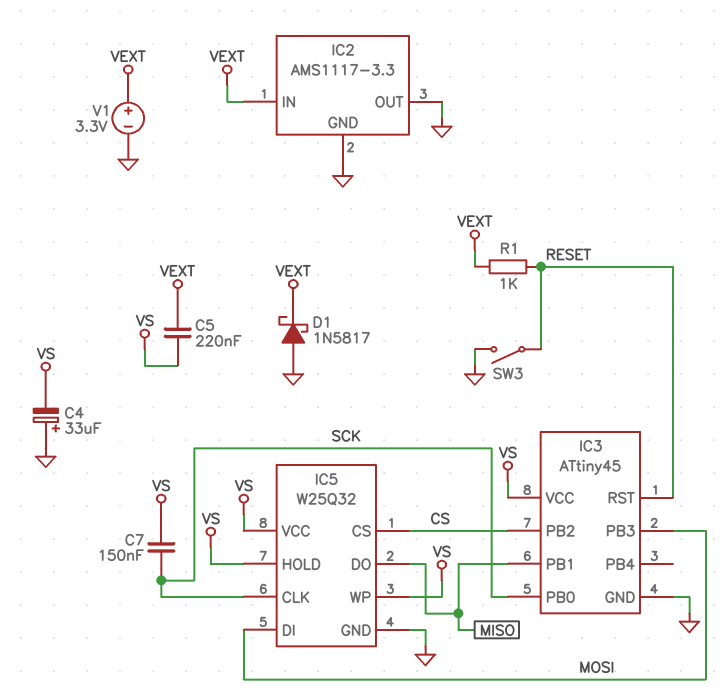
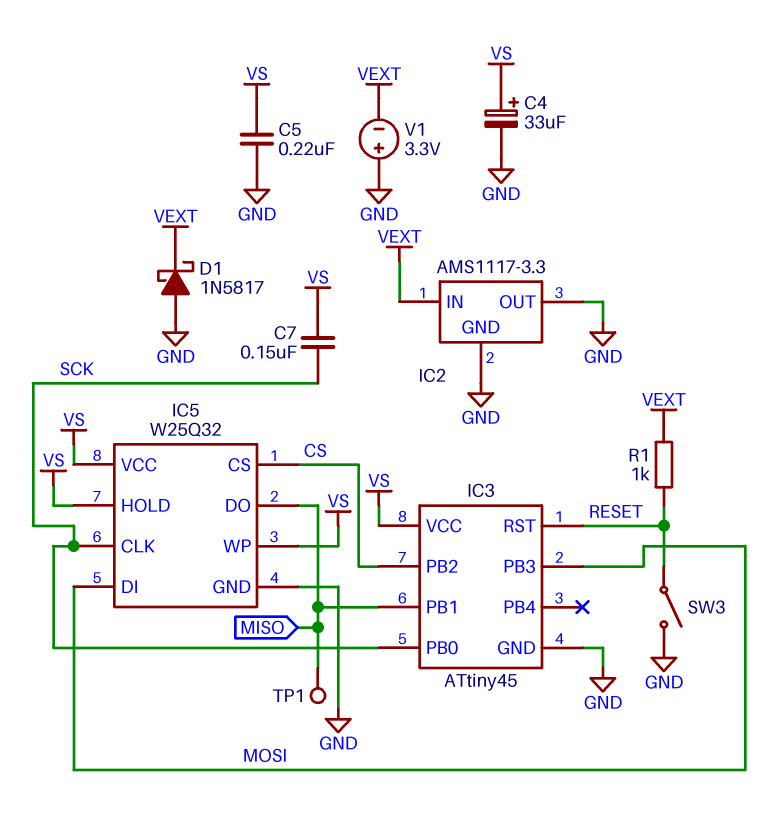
C4: 33uF (plus GND, minus VS) -> 33uF (plus VS, minus GND)
C5: 220nF (VEXT, VS) -> 220nF (GND, VS)
TP1: none -> test point (MISO)
V1: 3.3V (plus VEXT, minus GND) -> 3.3V (plus GND, minus VEXT)

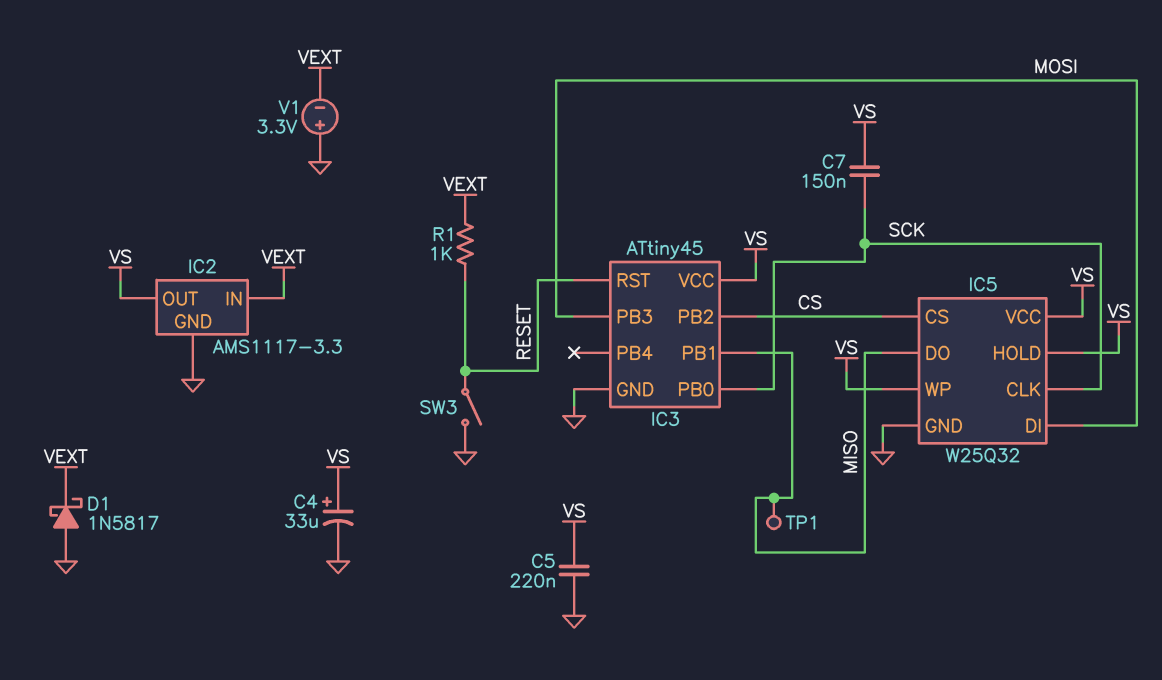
IC2 pin OUT: GND -> VS

